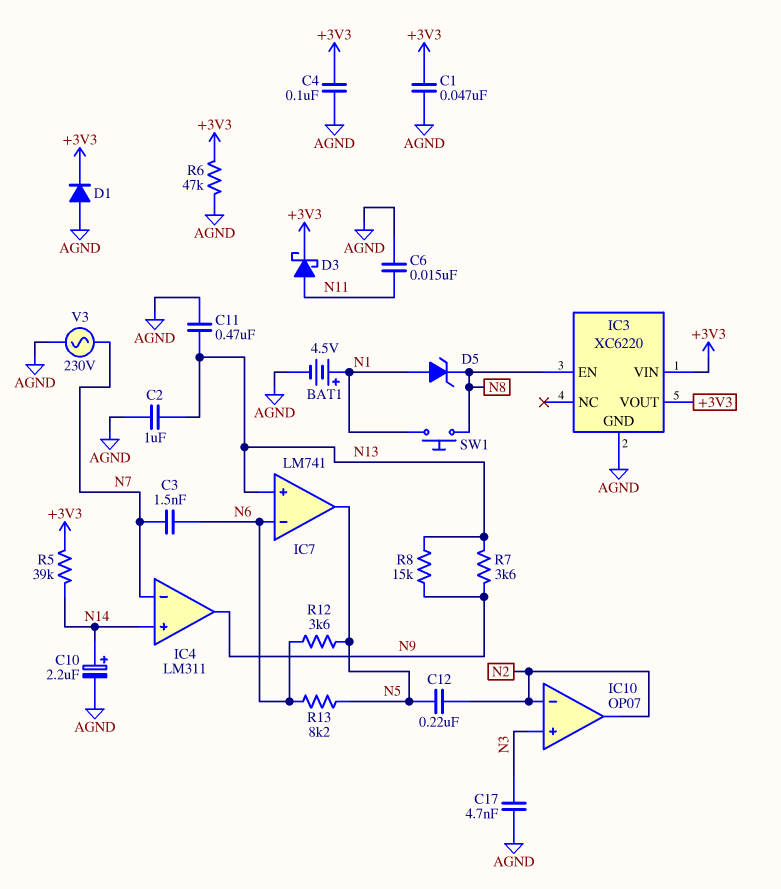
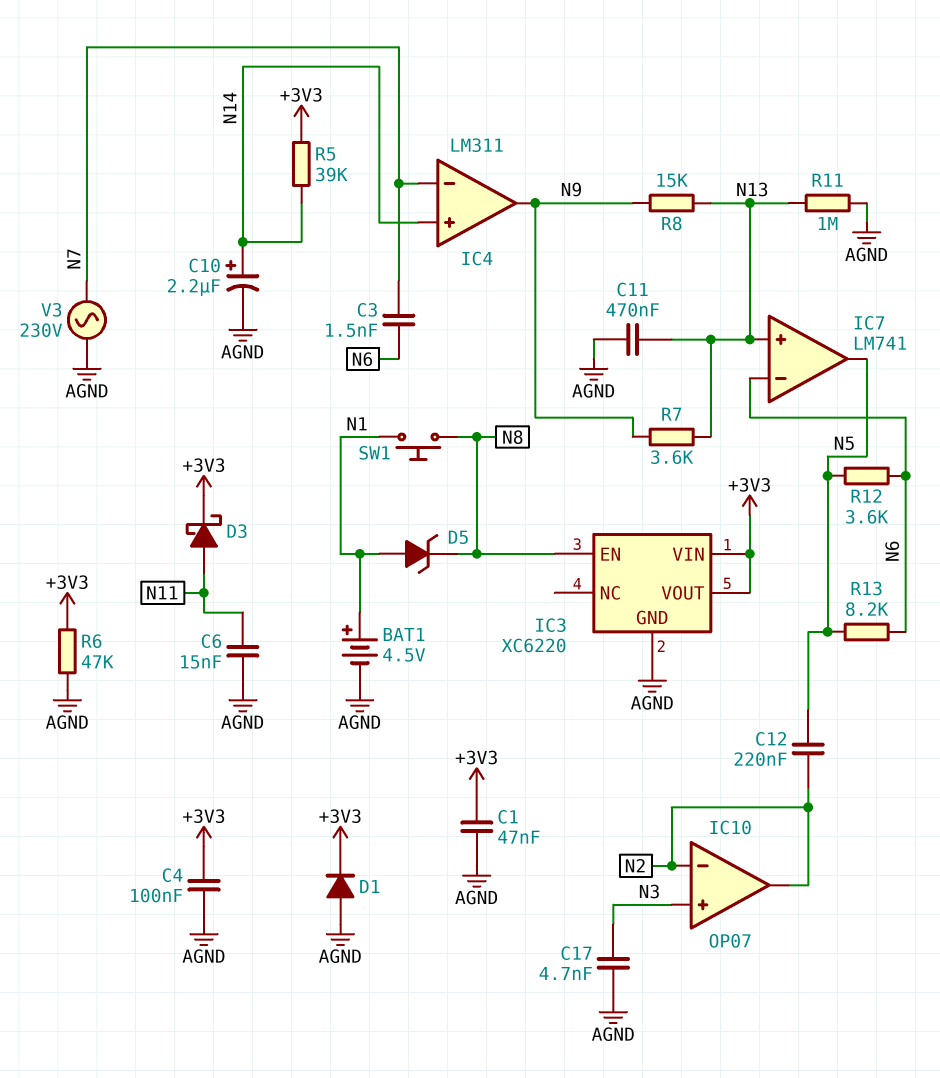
C2: 1uF (AGND, N13) -> none
R11: none -> 1M (AGND, N13)

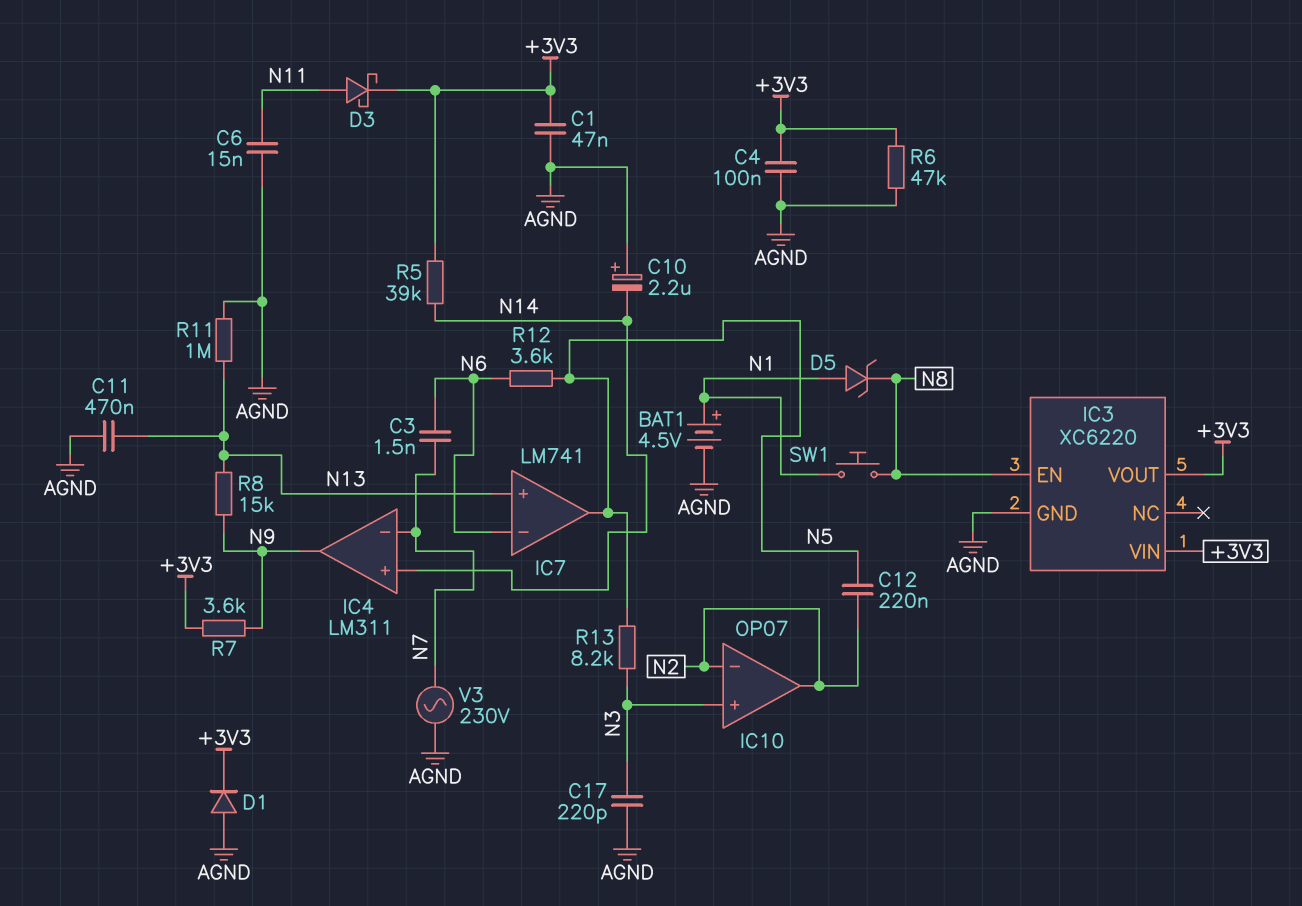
C10: 2.2uF (plus N14, minus AGND) -> 2.2uF (plus AGND, minus N14)
C17: 4.7nF (AGND, N3) -> 220pF (AGND, N3)
R7: 3.6k (N9, N13) -> 3.6k (+3V3, N9)
R13: 8.2k (N5, N6) -> 8.2k (N3, N5)

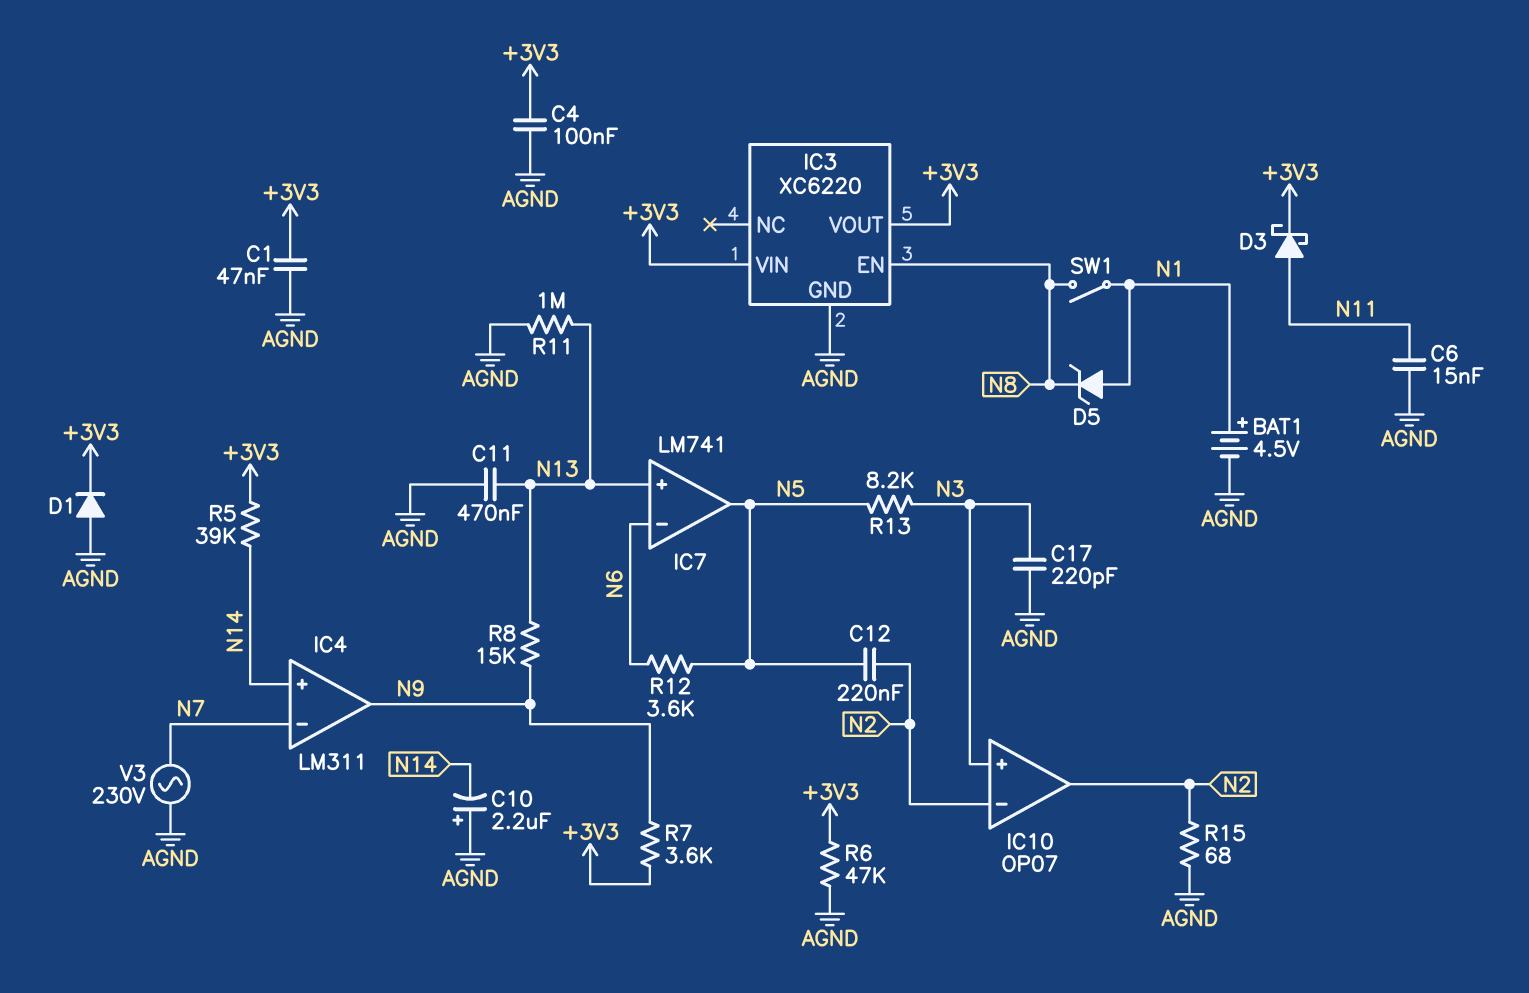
C3: 1.5nF (N6, N7) -> none
R15: none -> 68 (AGND, N2)
SW1: button (N1, N8) -> switch (N1, N8)

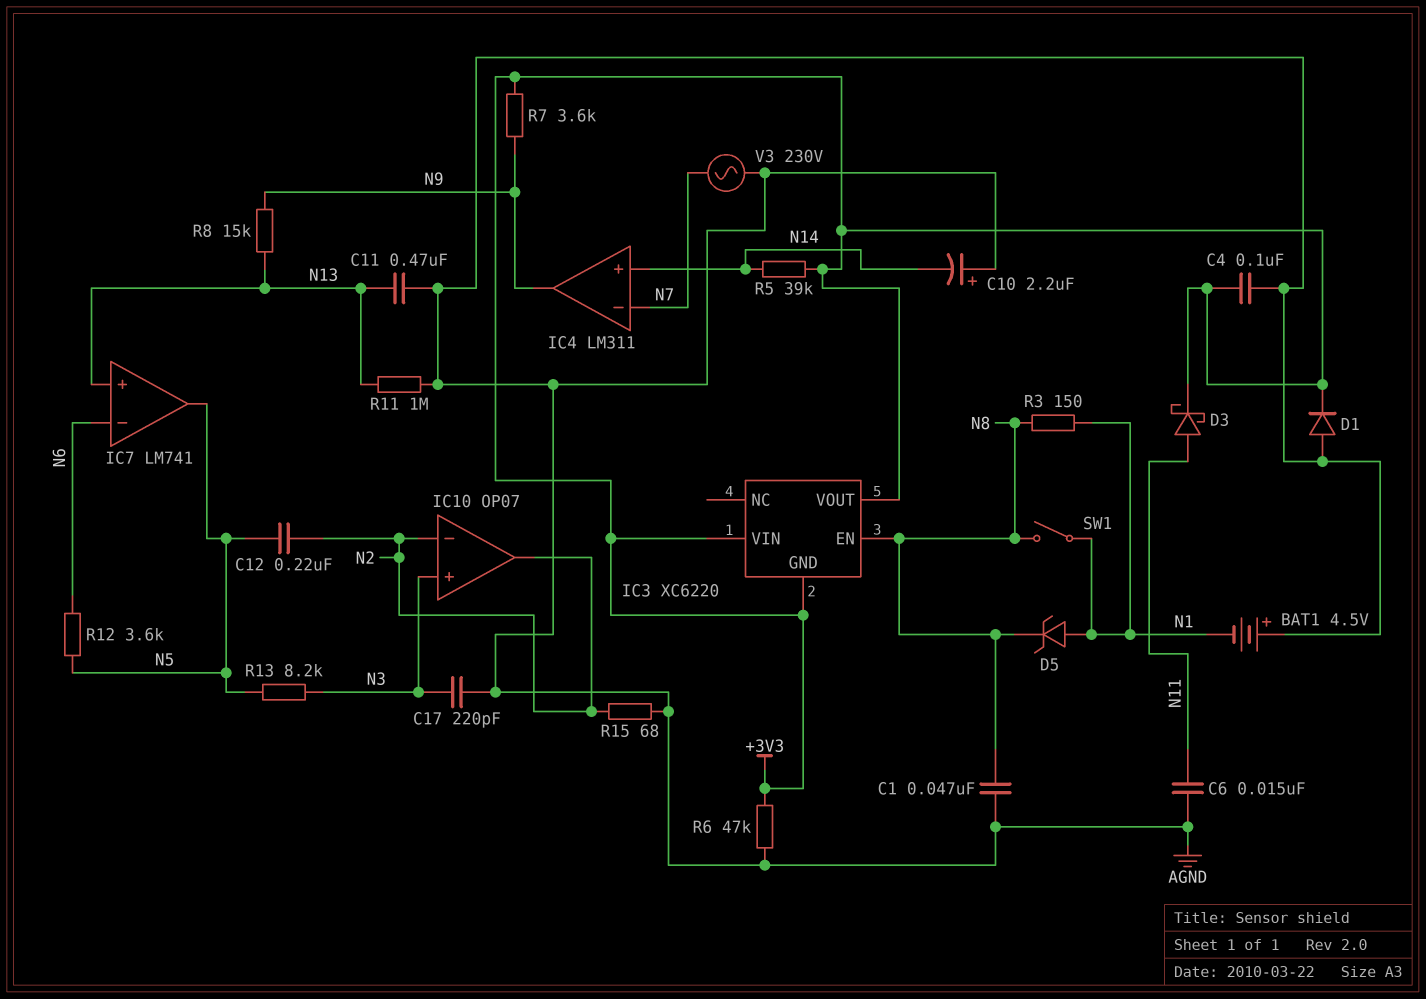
BAT1: 4.5V (plus N1, minus AGND) -> 4.5V (plus AGND, minus N1)
C1: 47nF (+3V3, AGND) -> 47nF (AGND, N8)
IC3 pin GND: AGND -> +3V3
R3: none -> 150 (N1, N8)

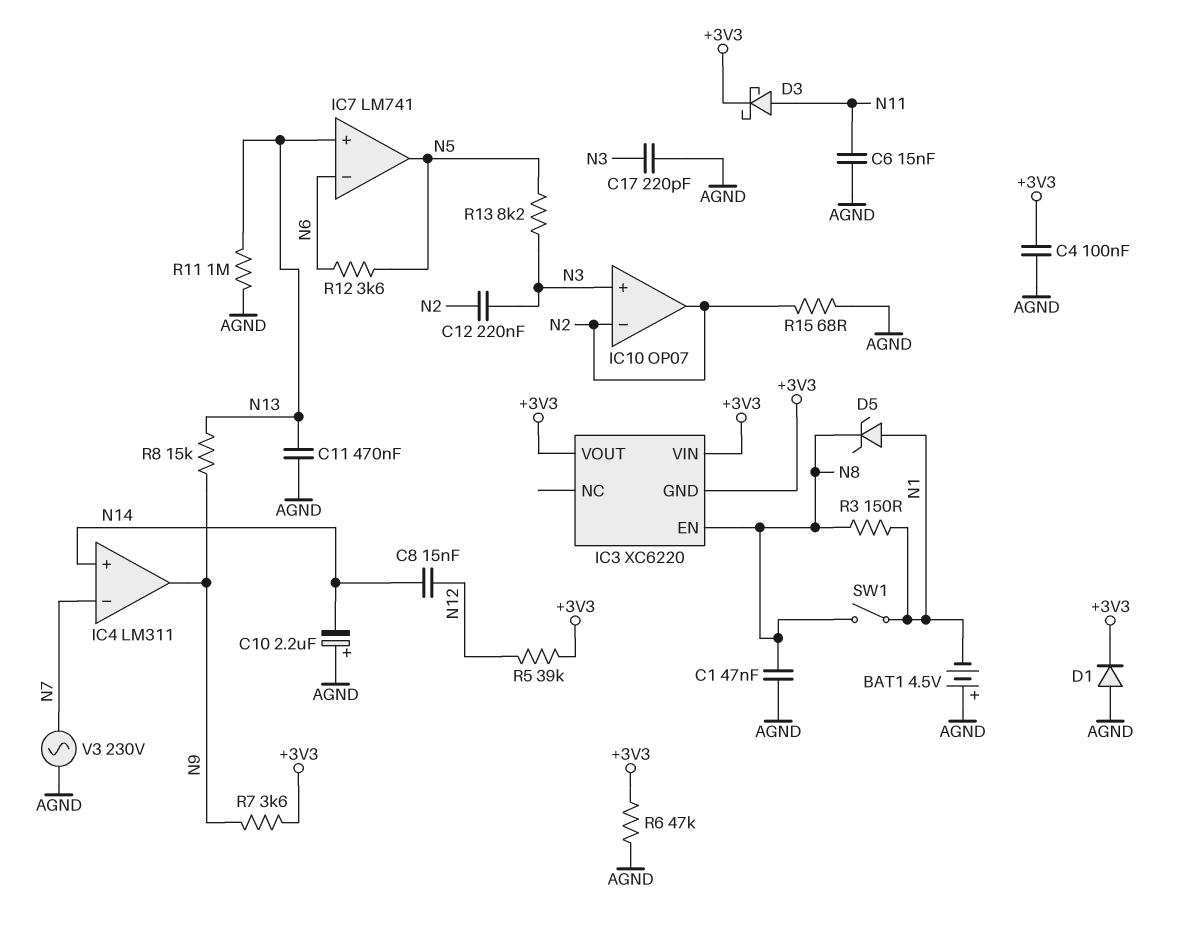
C8: none -> 15nF (N12, N14)
C12: 220nF (N2, N5) -> 220nF (N2, N3)
R5: 39k (+3V3, N14) -> 39k (+3V3, N12)

